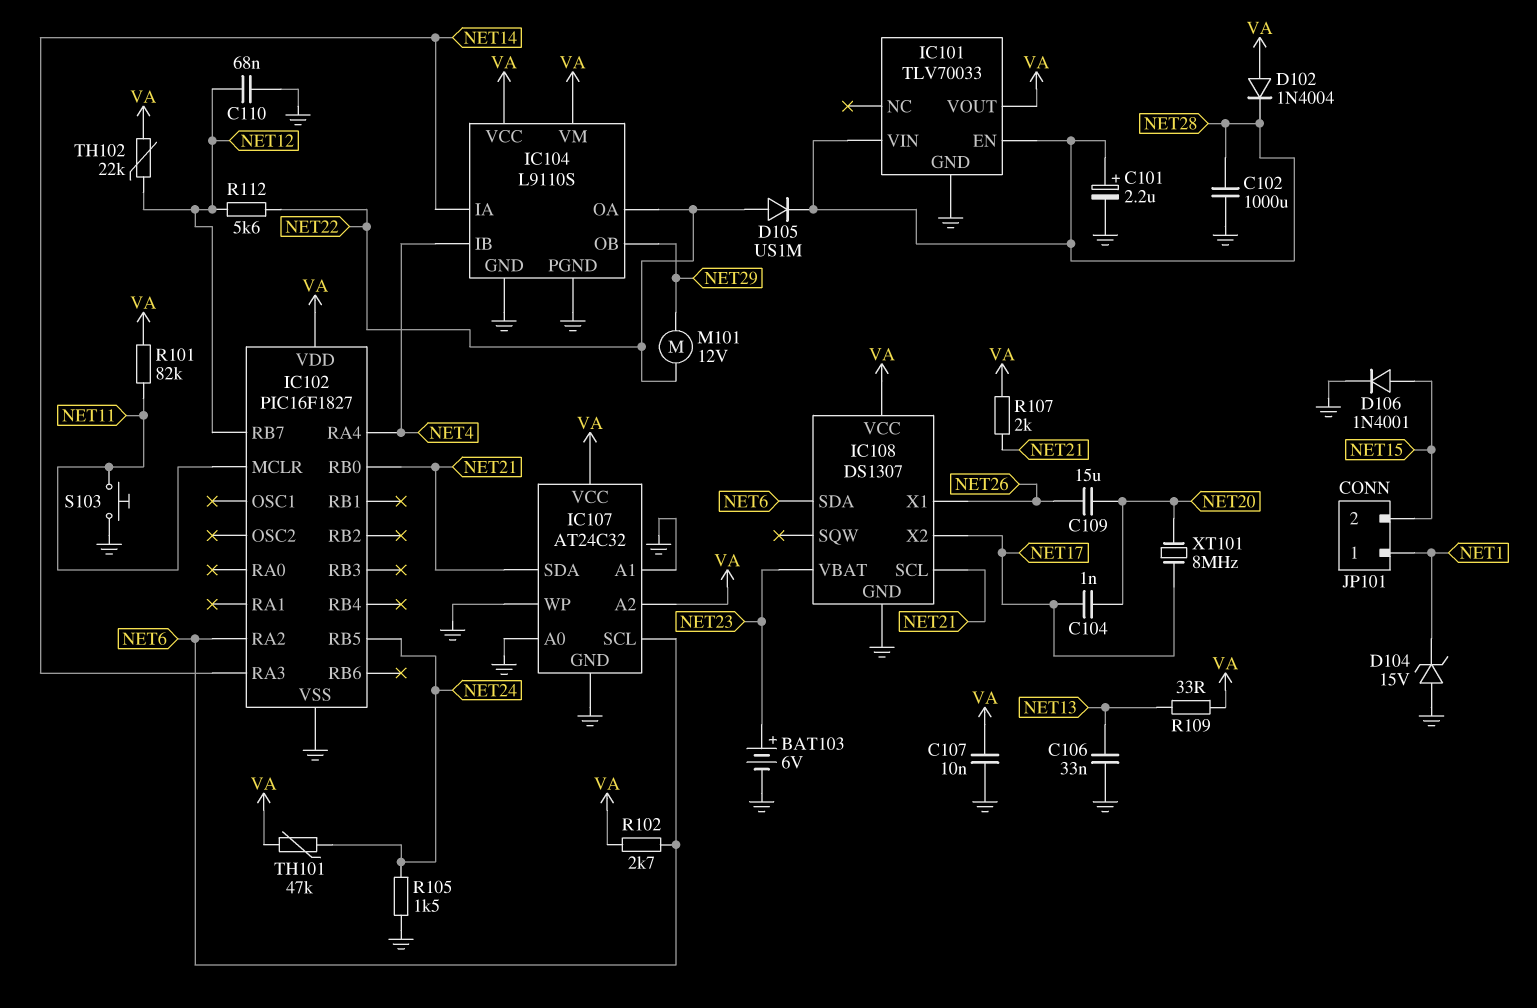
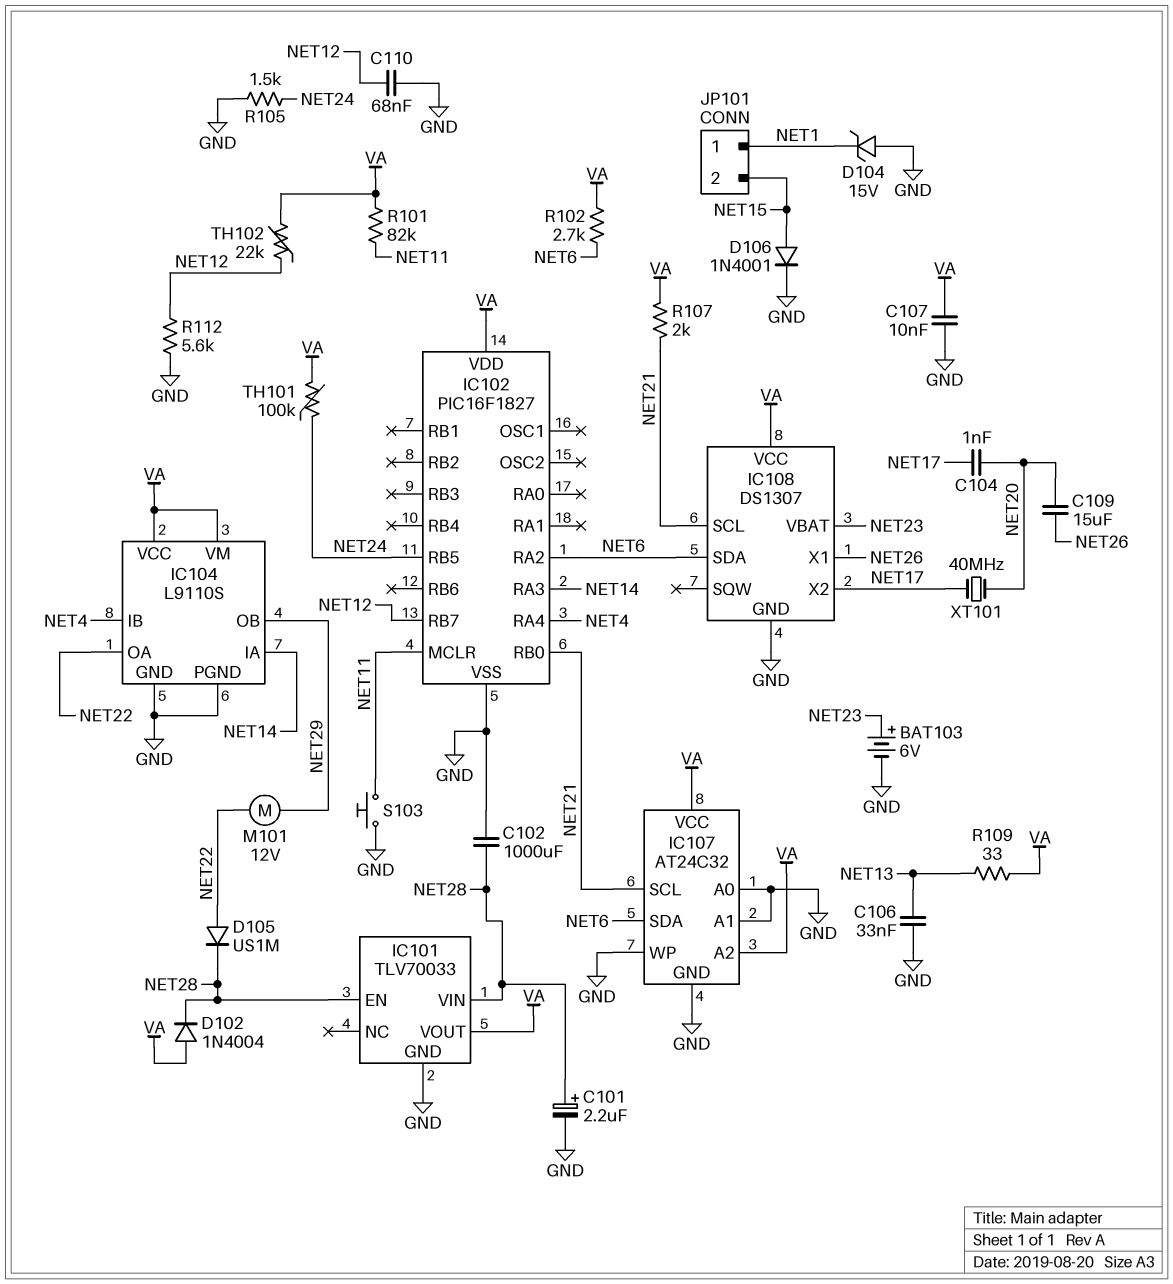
IC107 pin SCL: NET6 -> NET21
IC107 pin SDA: NET21 -> NET6
R112: 5.6k (NET12, NET22) -> 5.6k (GND, NET12)
TH101: 47k (NET24, VA) -> 100k (NET24, VA)
XT101: 8MHz (NET17, NET20) -> 40MHz (NET17, NET20)

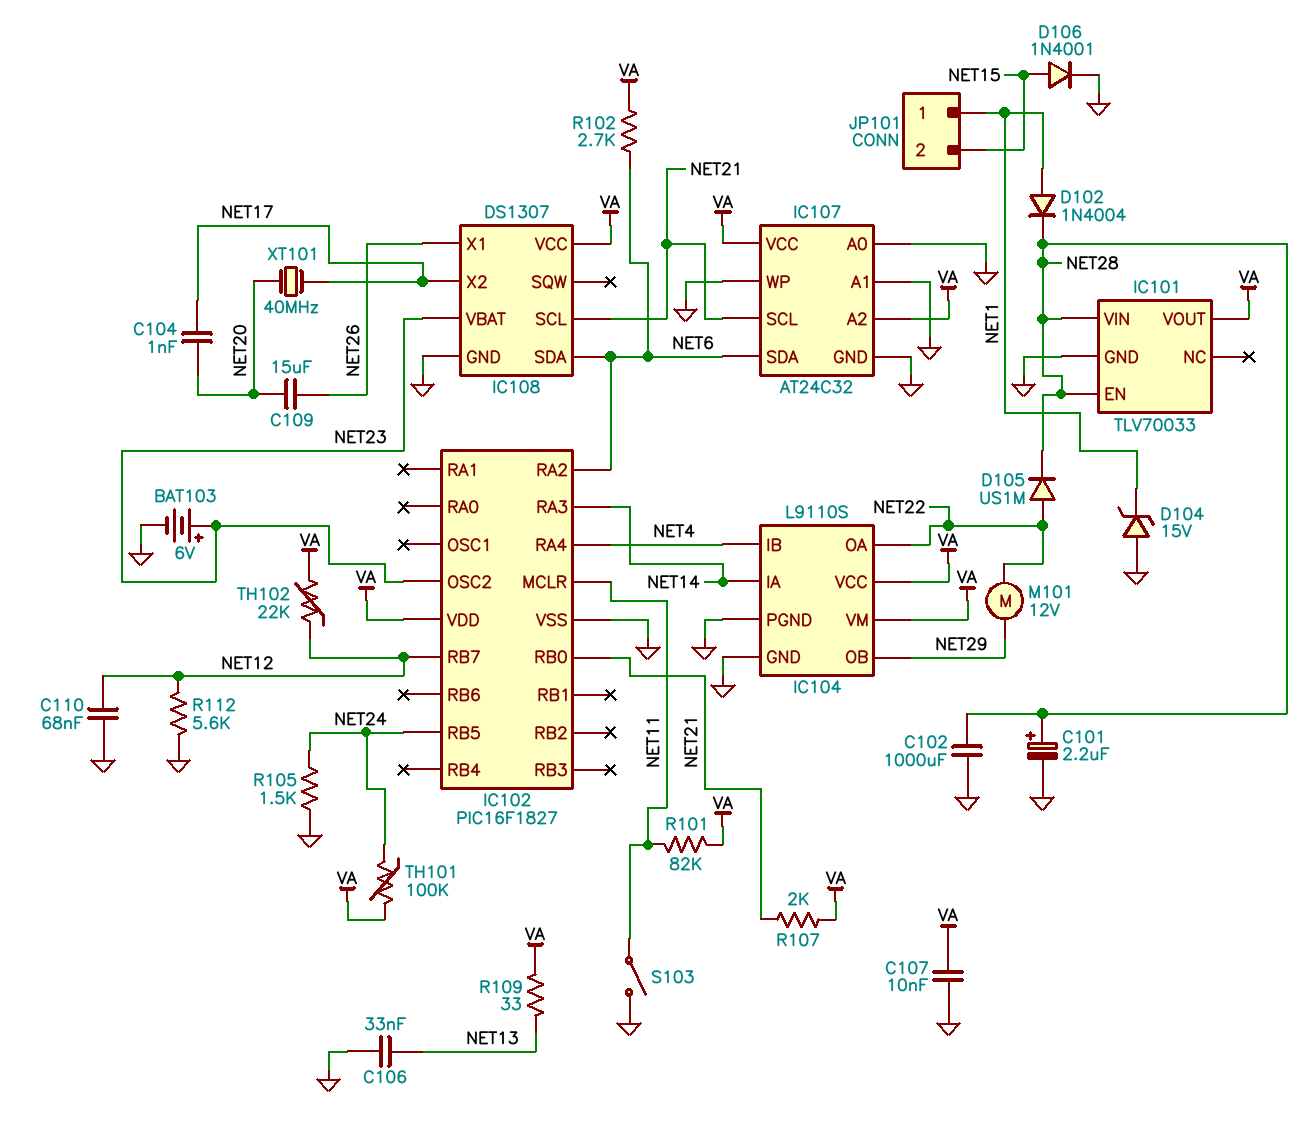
D102: diode 1N4004 (A VA, K NET28) -> diode 1N4004 (A NET1, K NET28)
IC102 pin OSC2: none -> NET23
S103: button (GND, NET11) -> switch (GND, NET11)

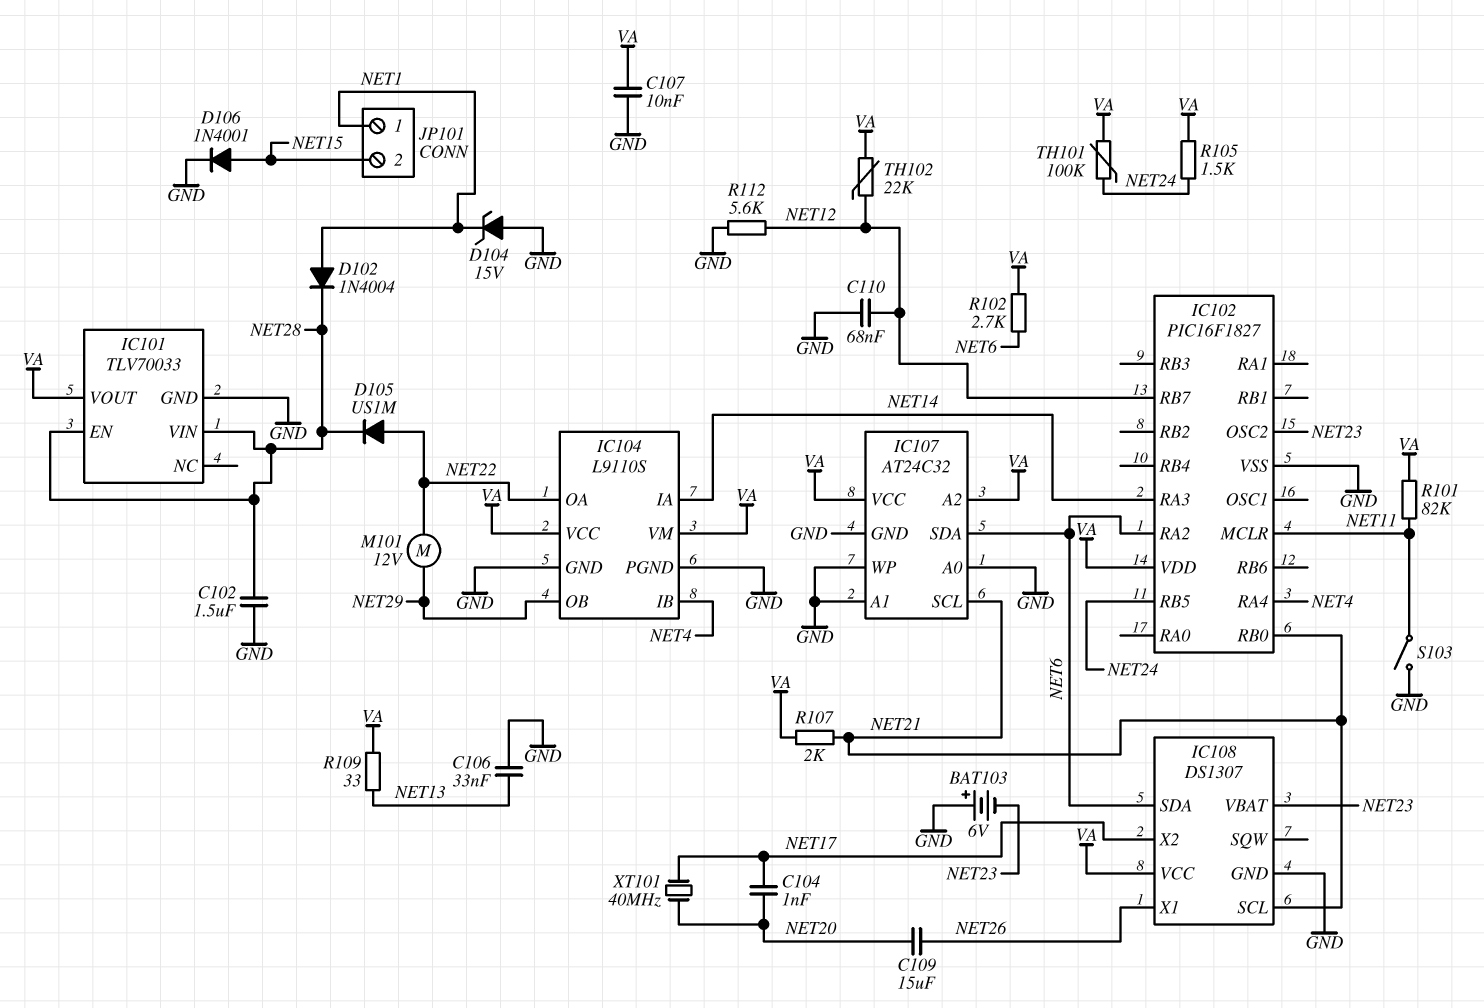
BAT103: 6V (plus NET23, minus GND) -> 6V (plus GND, minus NET23)
C101: 2.2uF (plus NET28, minus GND) -> none
C102: 1000uF (GND, NET28) -> 1.5uF (GND, NET28)
R105: 1.5k (GND, NET24) -> 1.5k (NET24, VA)

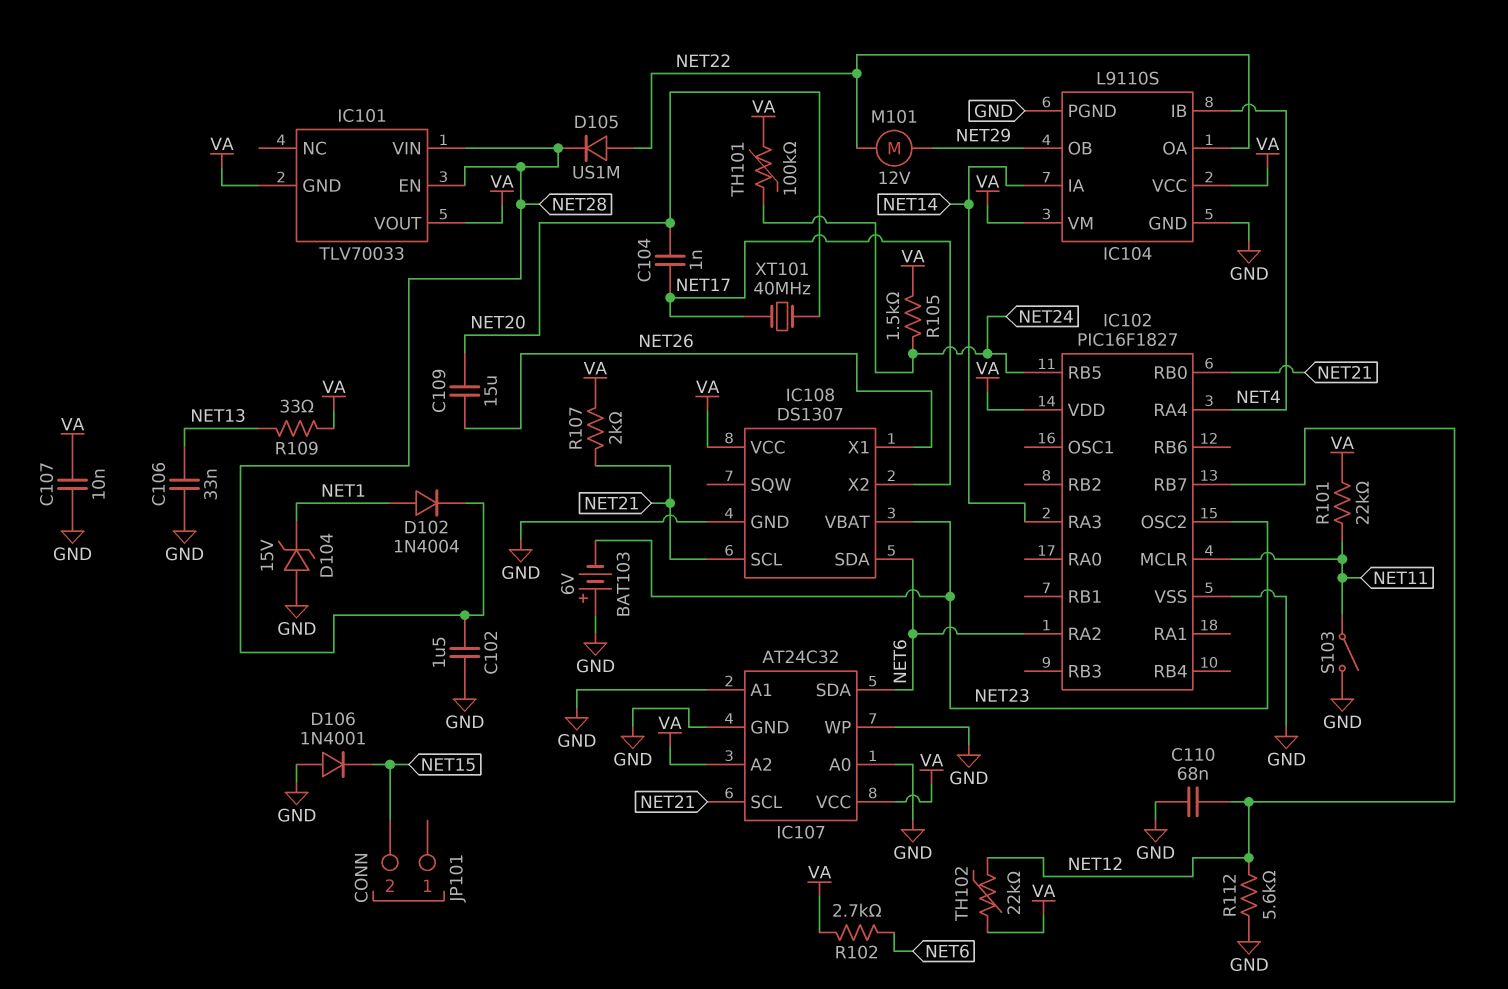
D106: diode 1N4001 (A NET15, K GND) -> diode 1N4001 (A GND, K NET15)
IC101 pin GND: GND -> VA
JP101 pin 1: NET1 -> none
R101: 82k (NET11, VA) -> 22k (NET11, VA)

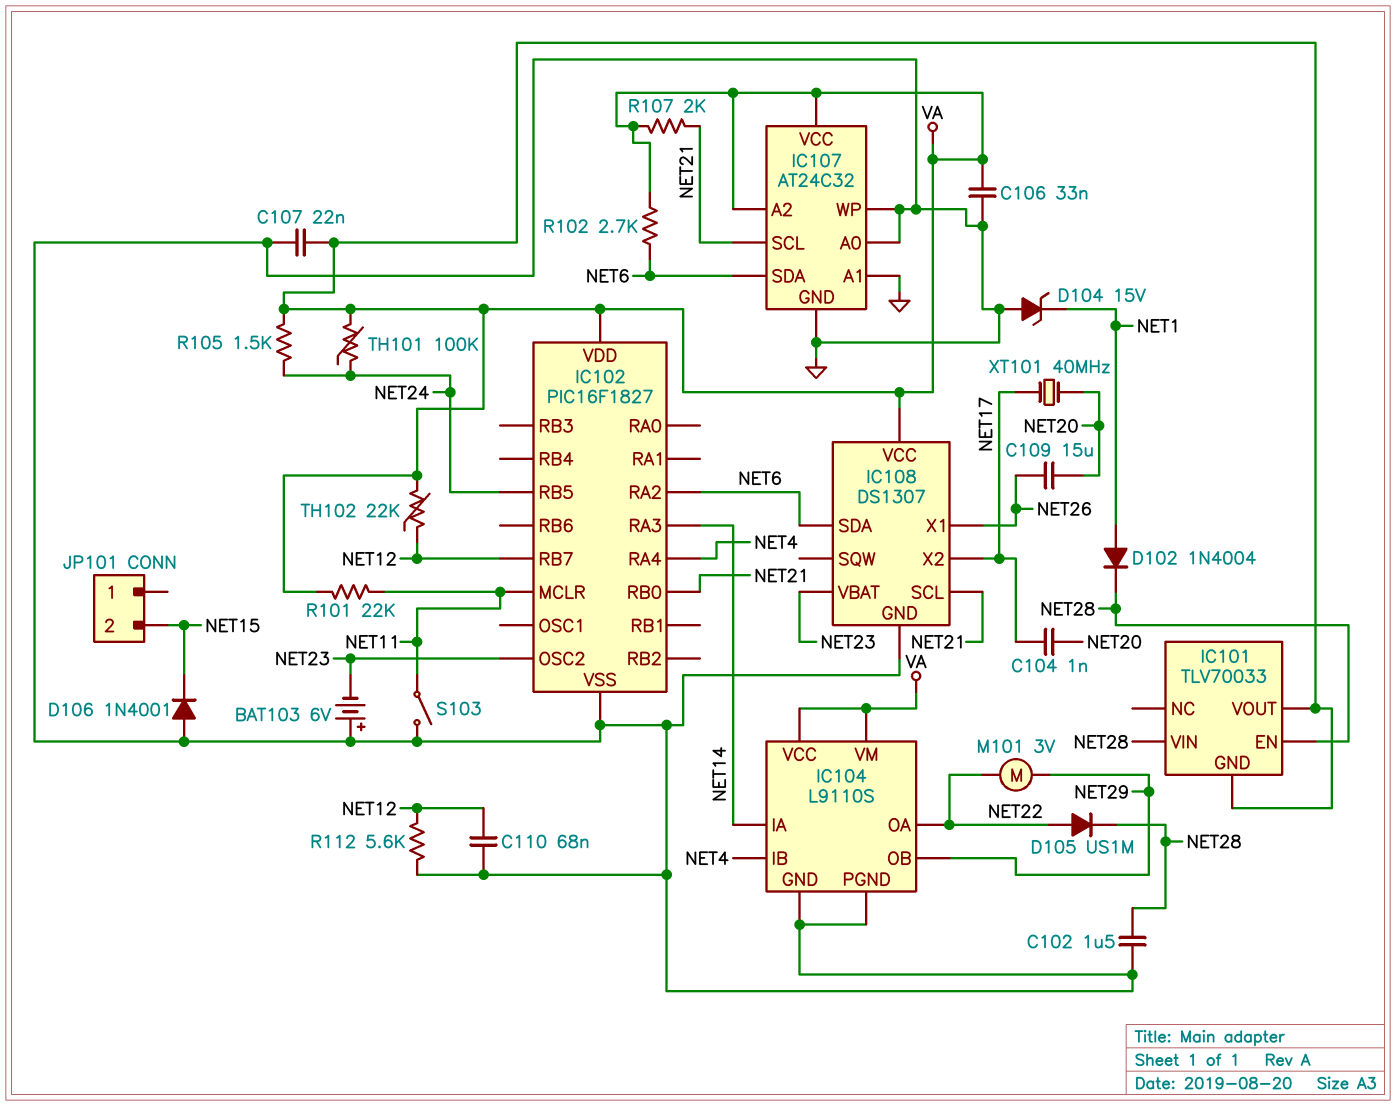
C106: 33nF (GND, NET13) -> 33nF (GND, VA)
C107: 10nF (GND, VA) -> 22nF (GND, VA)
M101: motor 12V (NET22, NET29) -> motor 3V (NET22, NET29)
R109: 33 (NET13, VA) -> none

